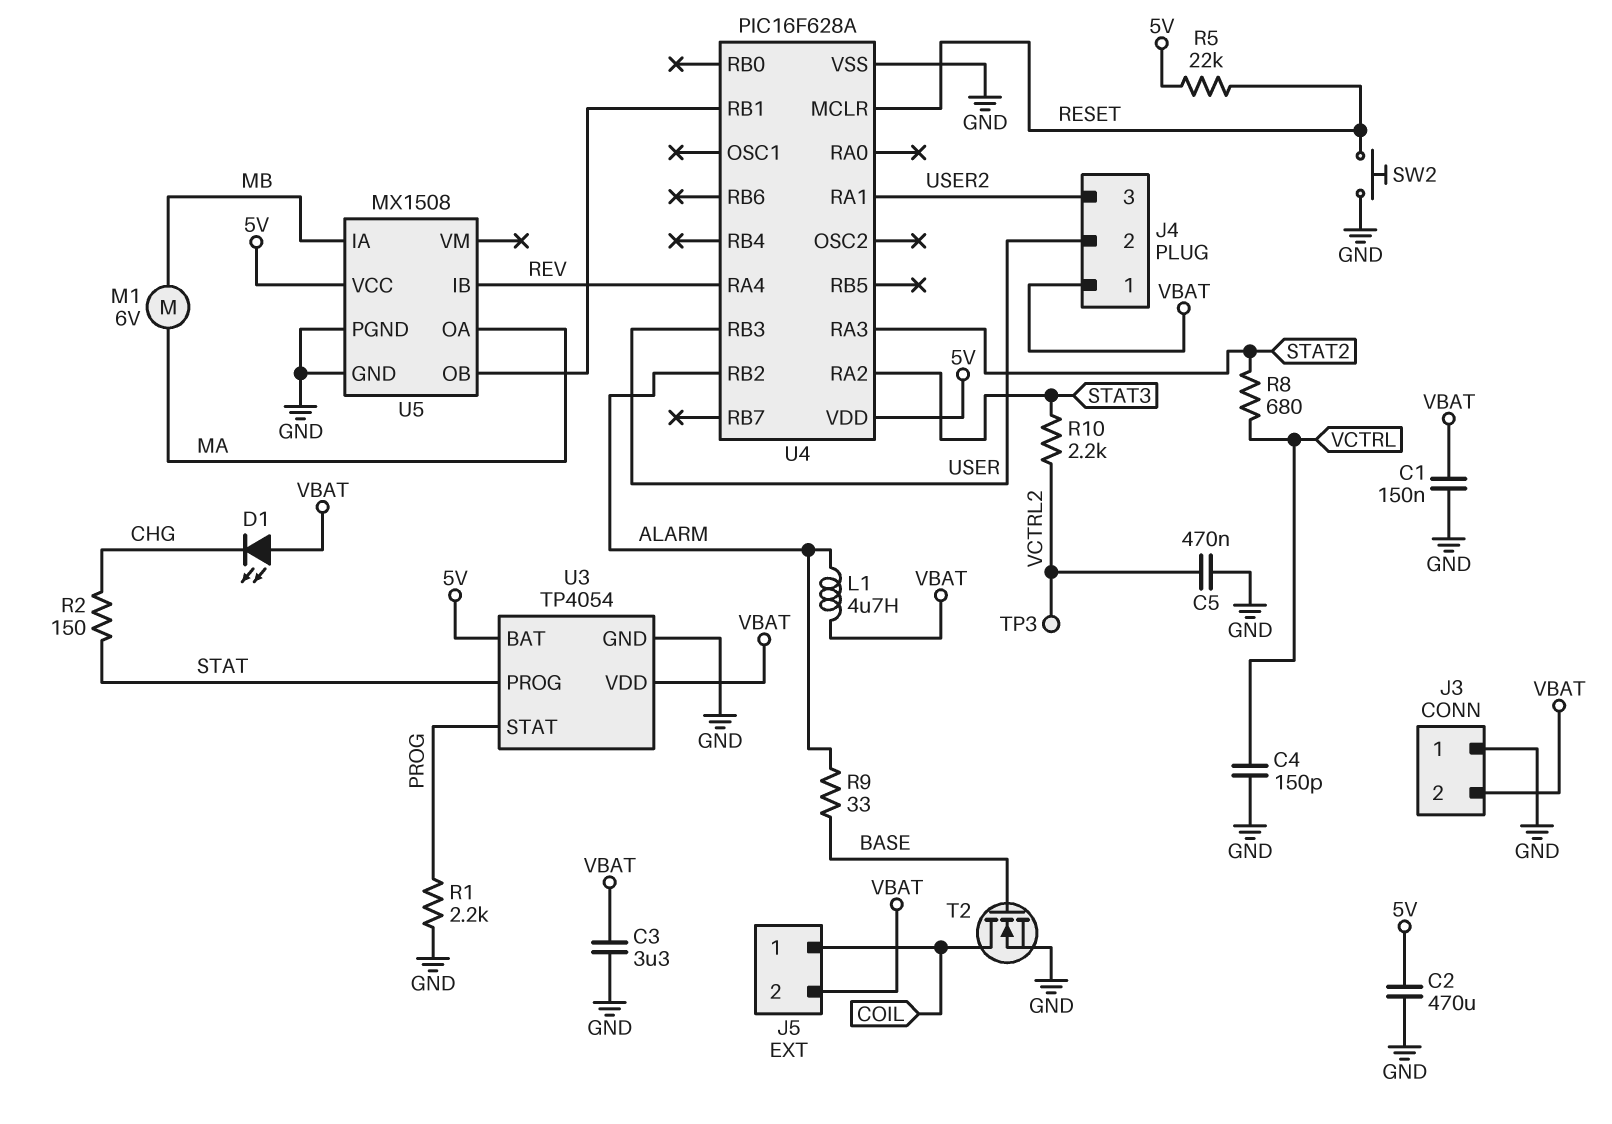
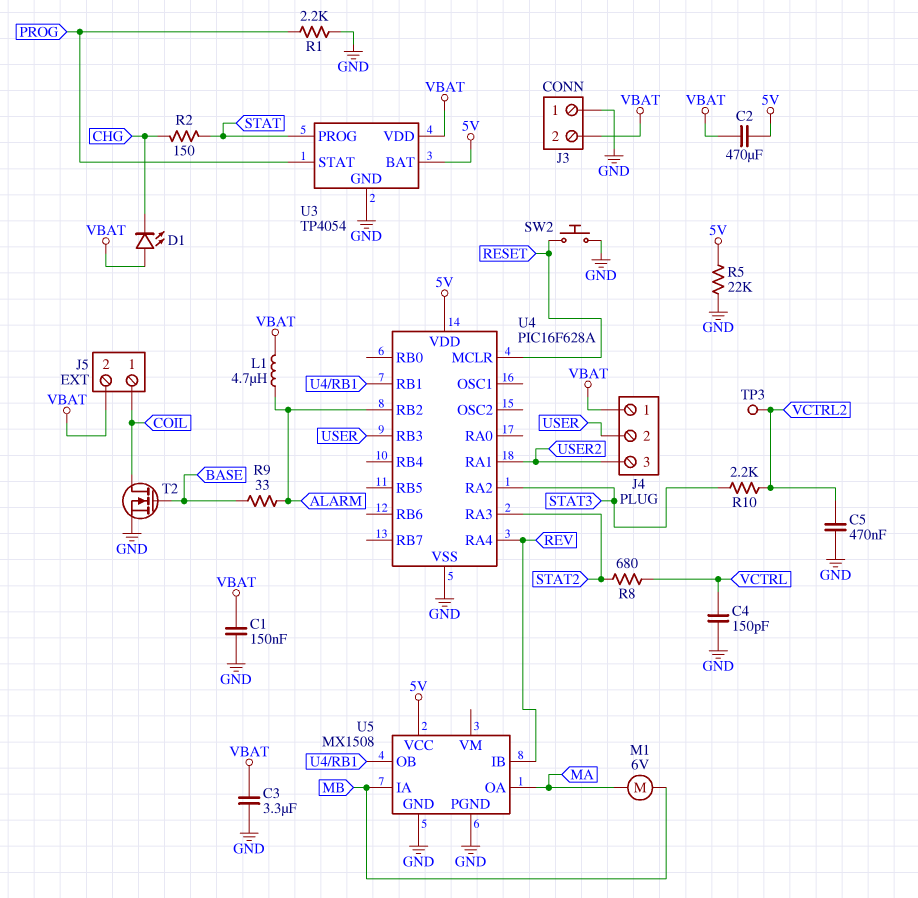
C2: 470uF (5V, GND) -> 470uF (5V, VBAT)
R5: 22k (5V, RESET) -> 22k (5V, GND)

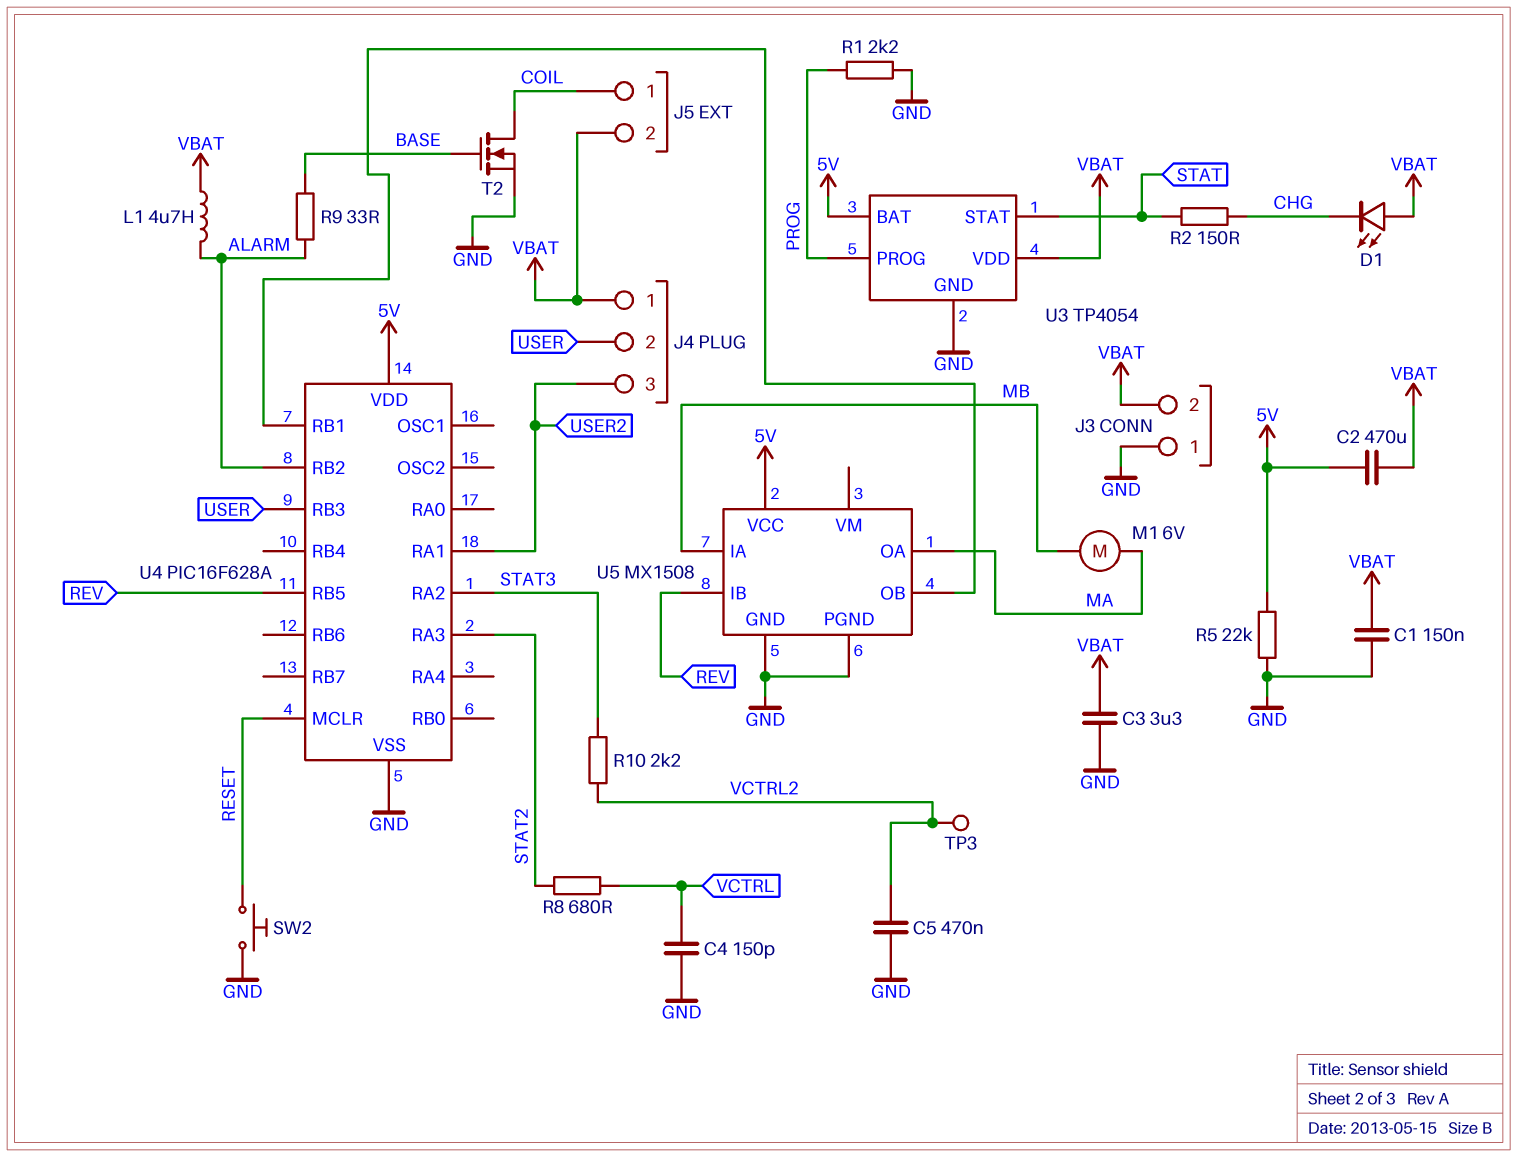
U3 pin PROG: STAT -> PROG
U3 pin STAT: PROG -> STAT
U4 pin RA4: REV -> none
U4 pin RB5: none -> REV

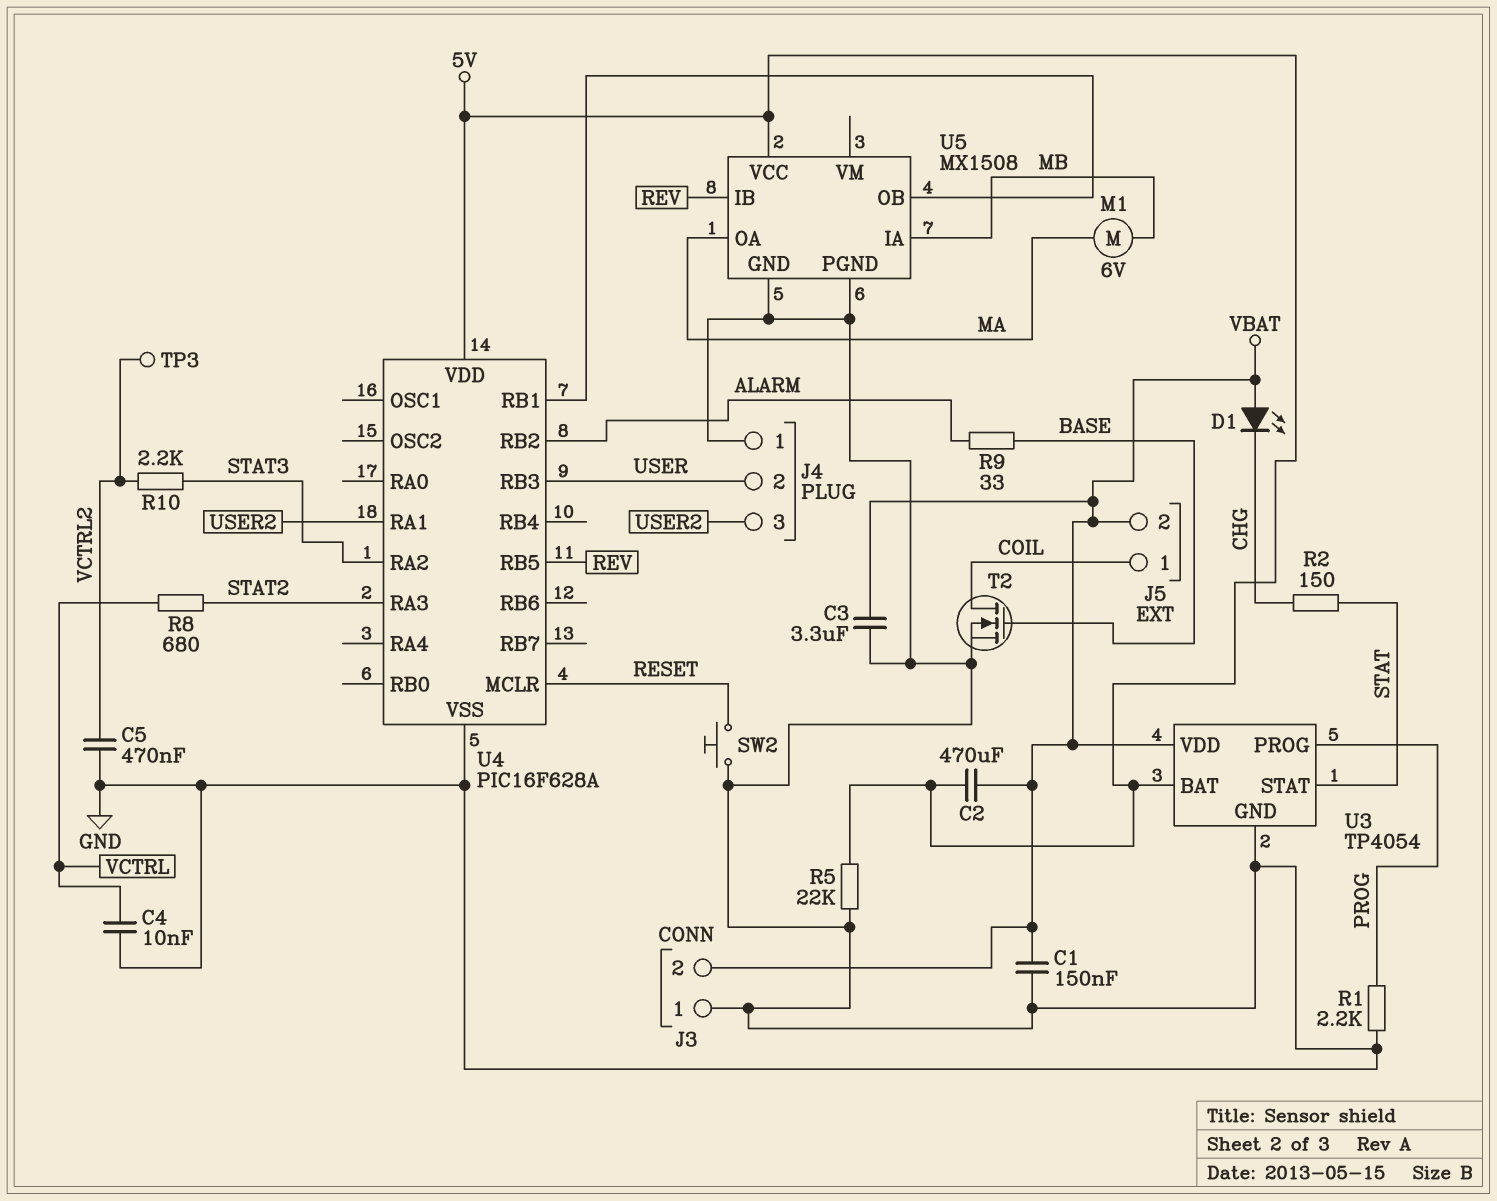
C4: 150pF (GND, VCTRL) -> 10nF (GND, VCTRL)
J4 pin 1: VBAT -> GND
L1: 4.7uH (ALARM, VBAT) -> none

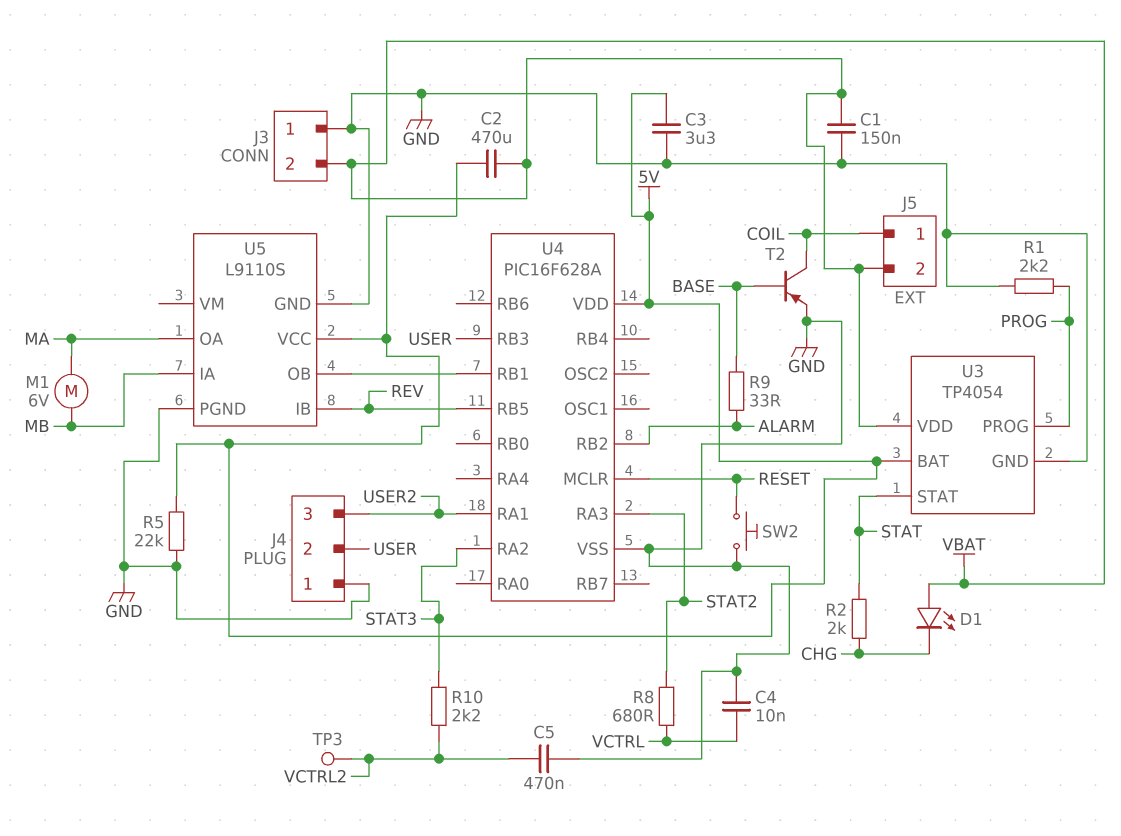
C3: 3.3uF (GND, VBAT) -> 3.3uF (5V, GND)
R2: 150 (CHG, STAT) -> 2k (CHG, STAT)
T2: NMOS (G BASE, D COIL, S GND) -> PNP (B BASE, C COIL, E GND)
U5: MX1508 -> L9110S

